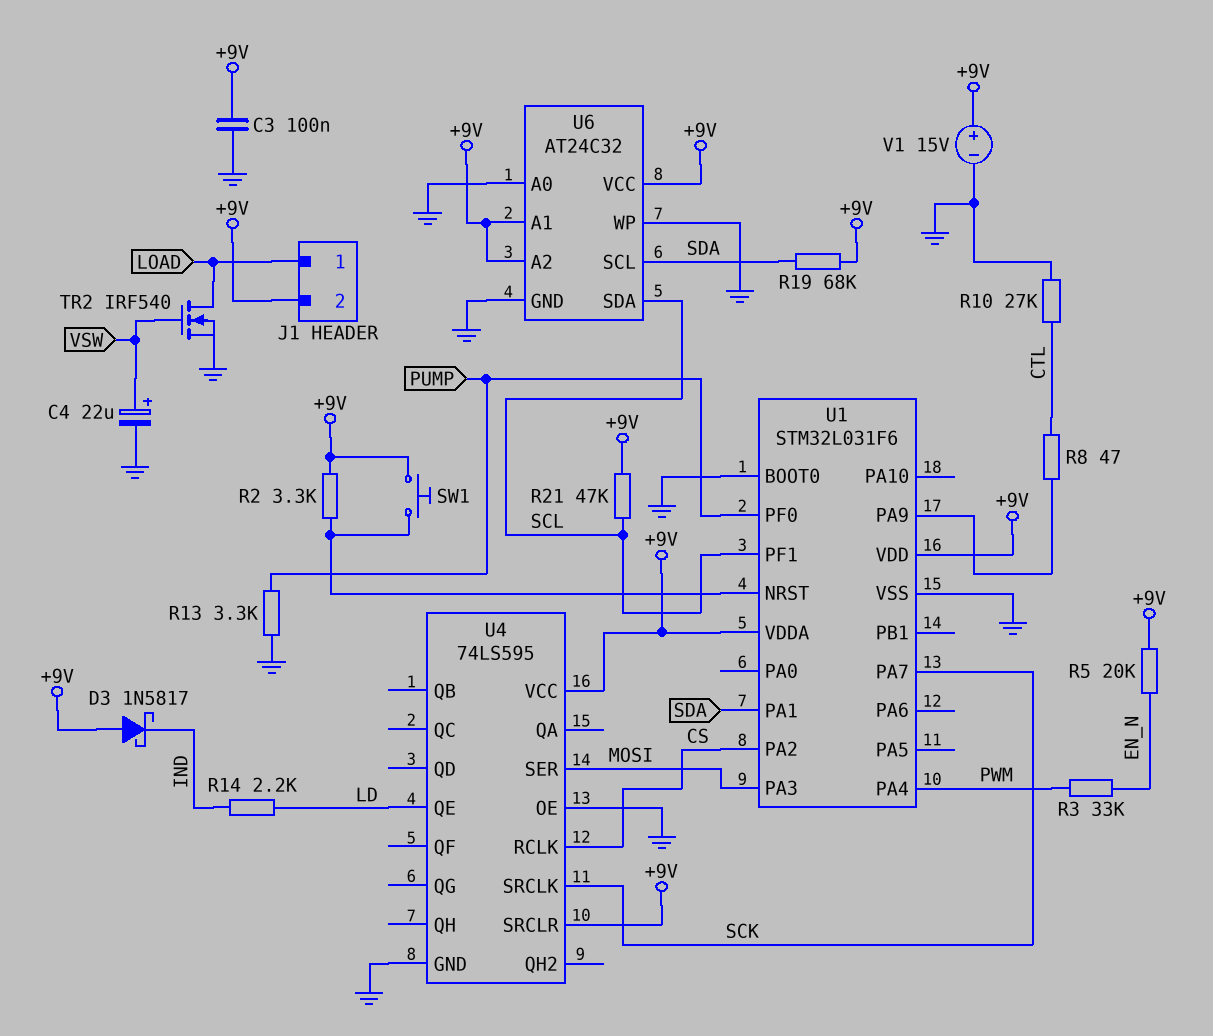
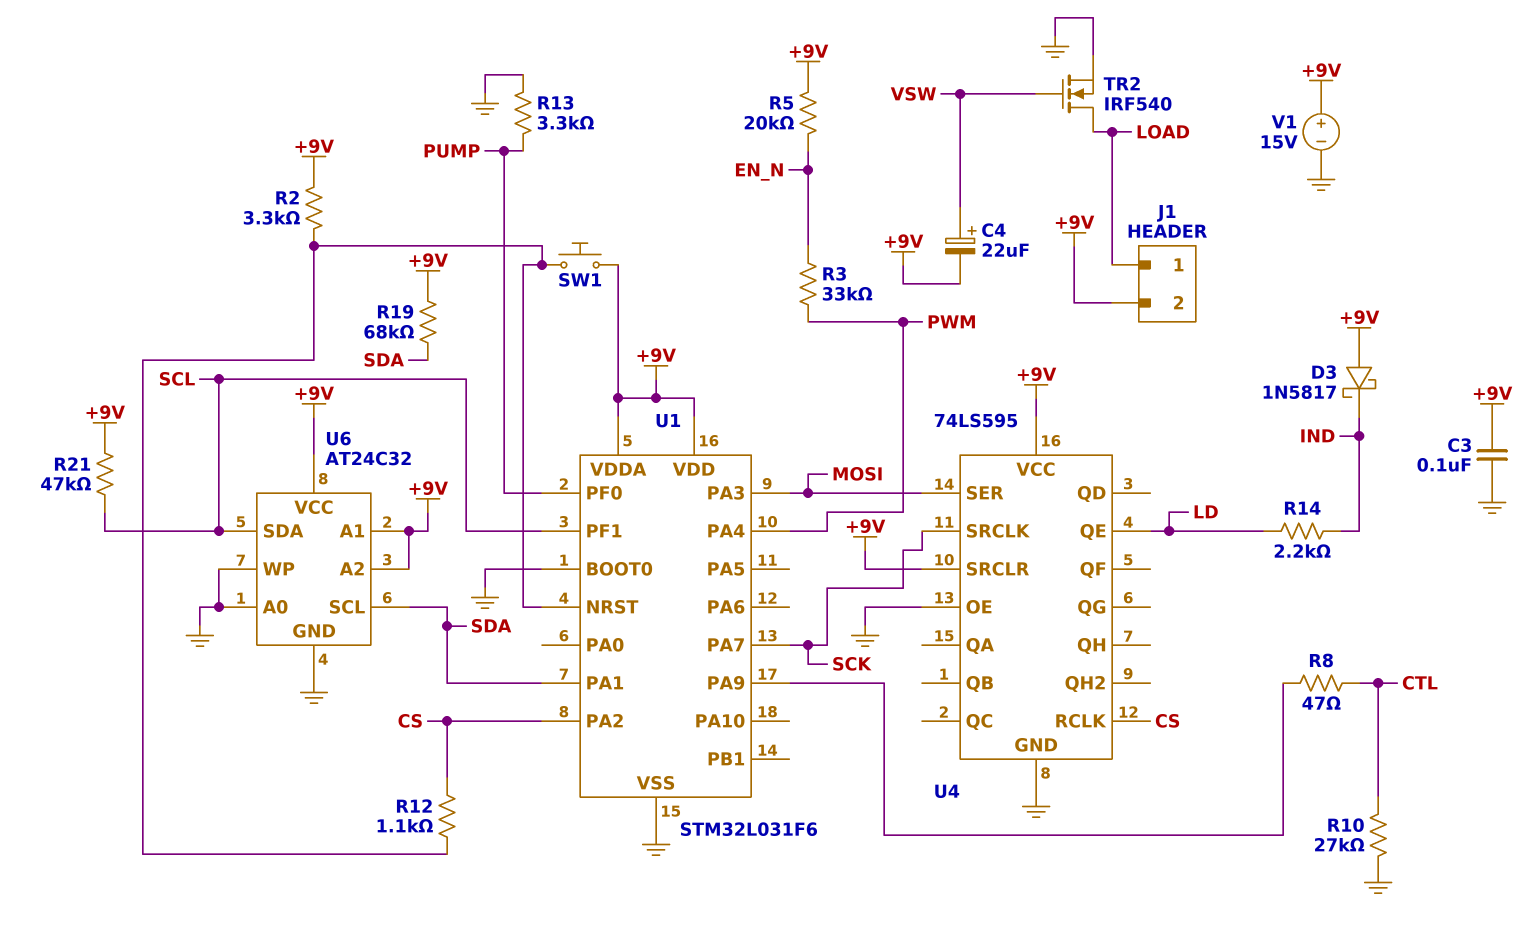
C4: 22uF (plus VSW, minus GND) -> 22uF (plus VSW, minus +9V)
R12: none -> 1.1k (CS, U1/NRST)

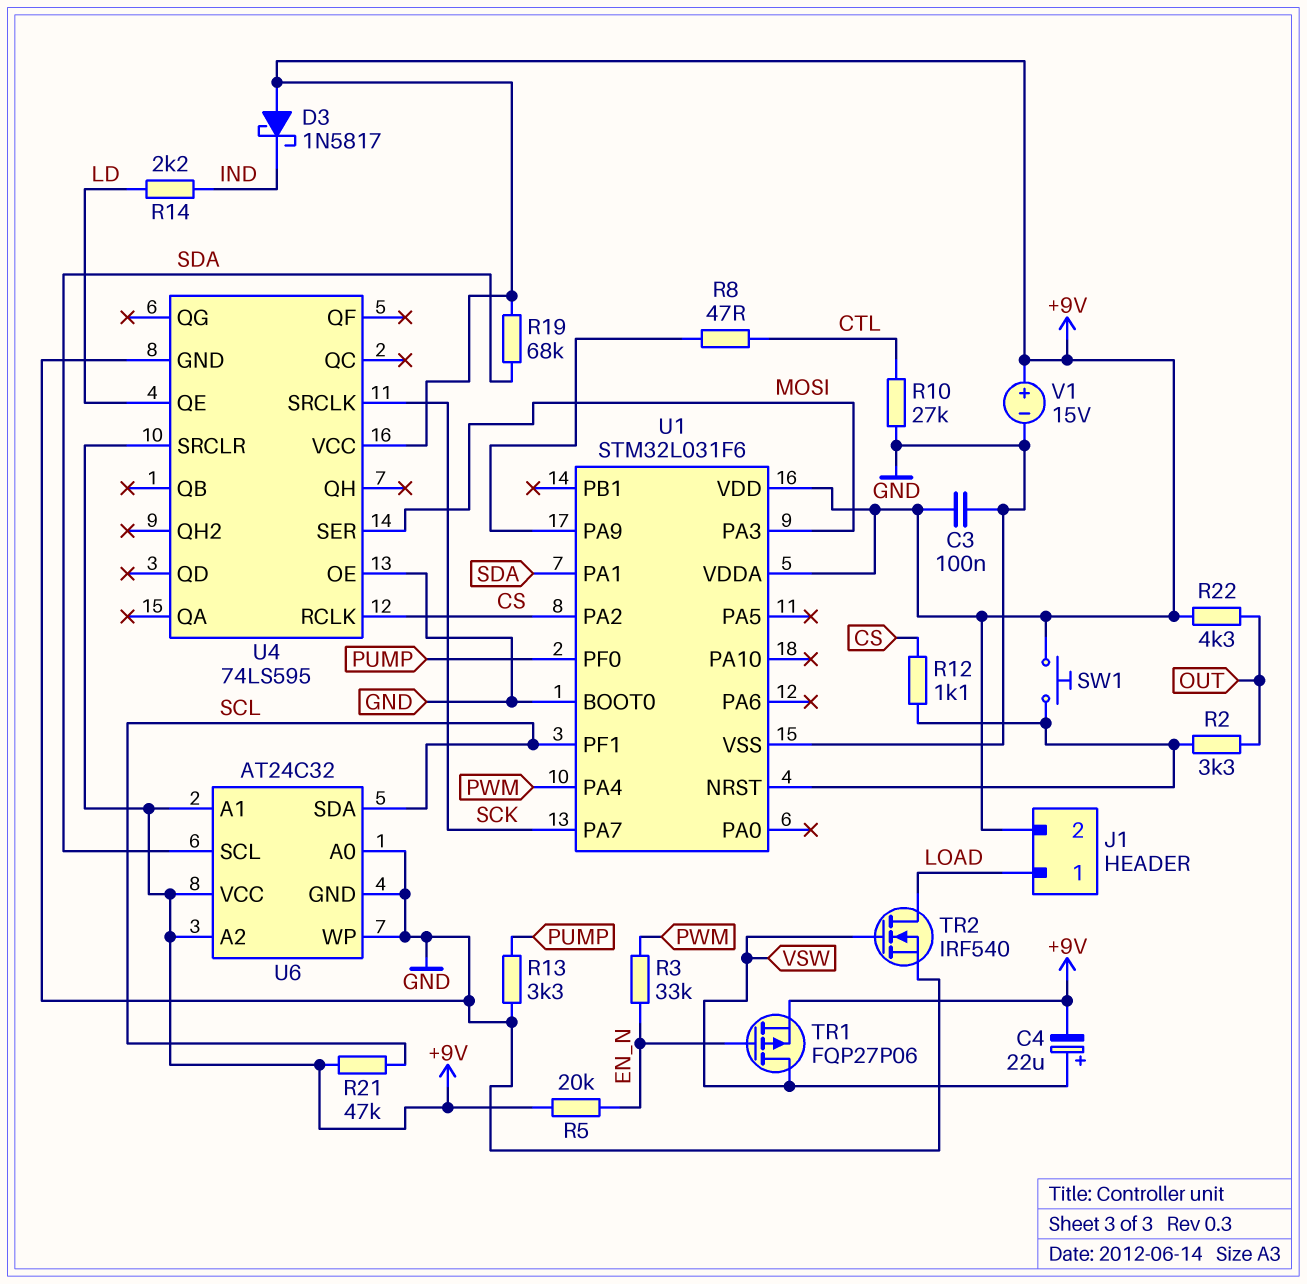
R2: 3.3k (+9V, U1/NRST) -> 3.3k (OUT, U1/NRST)
R22: none -> 4.3k (+9V, OUT)
TR1: none -> PMOS FQP27P06 (G EN_N, D VSW, S +9V)

